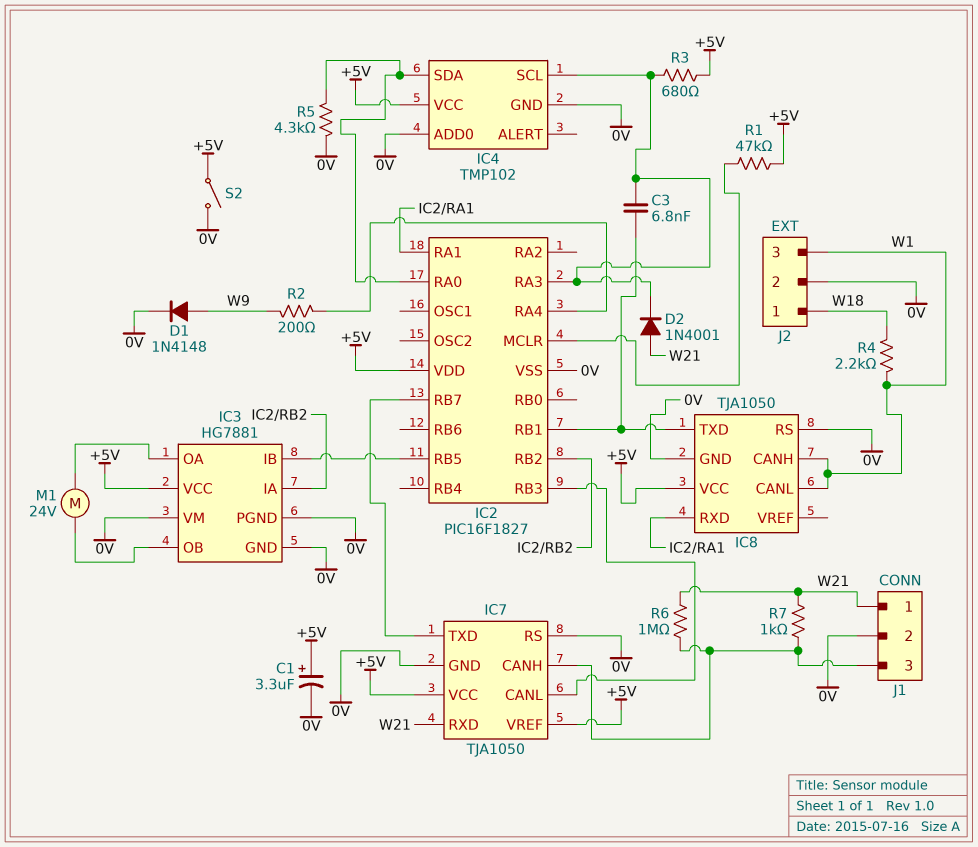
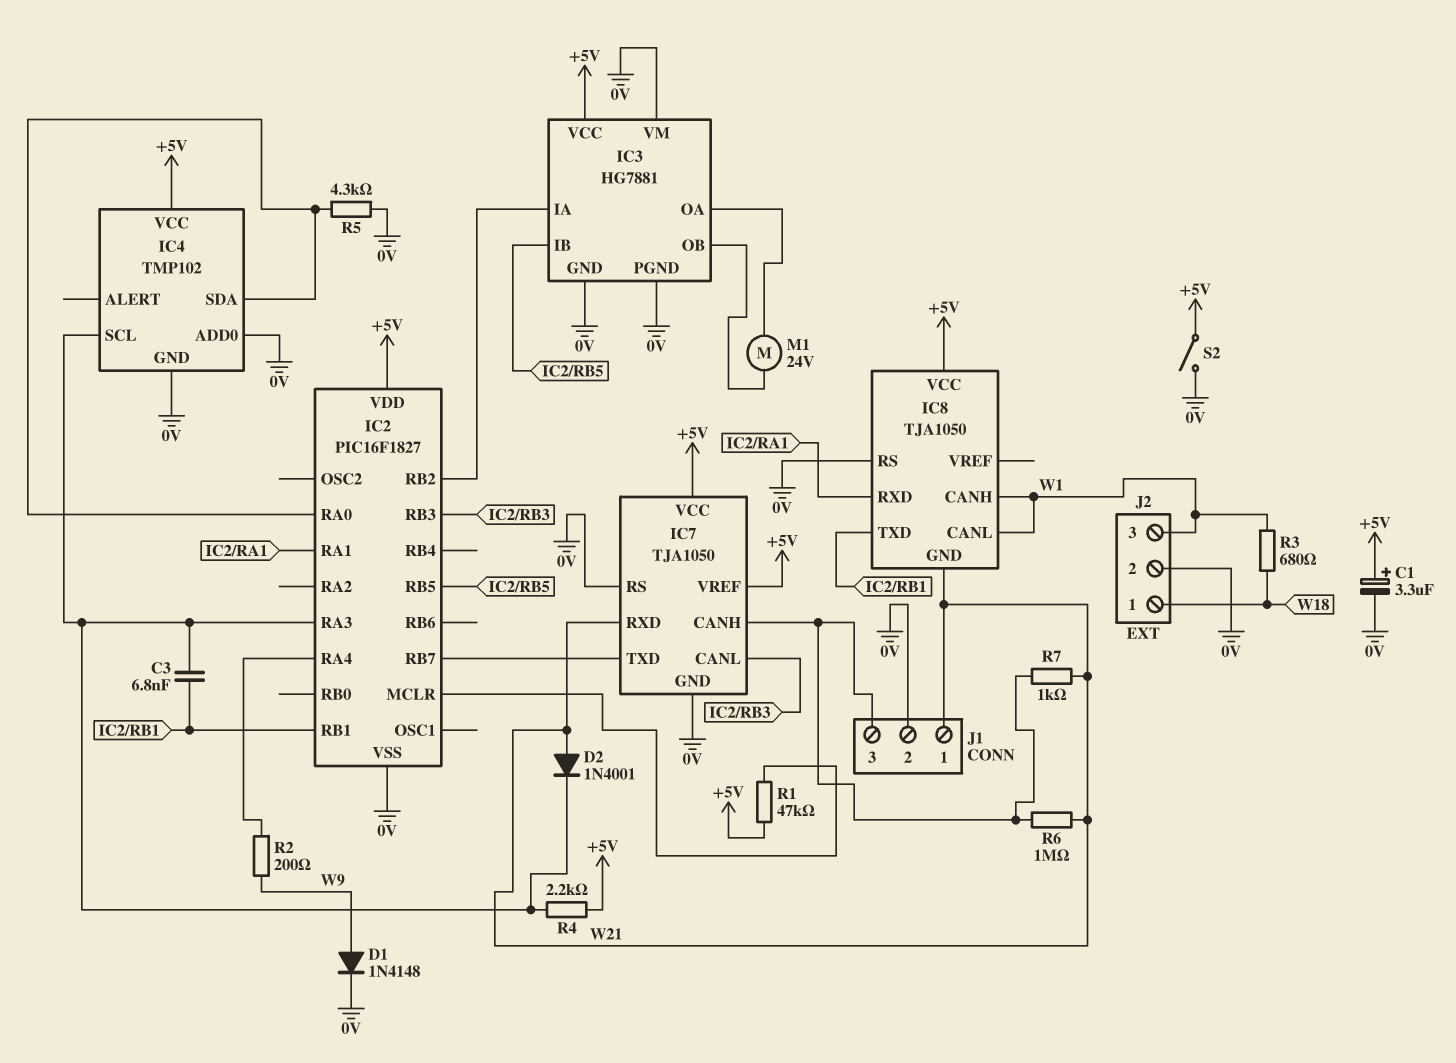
IC8 pin GND: 0V -> W21
R3: 680 (+5V, IC2/RA3) -> 680 (W1, W18)
R4: 2.2k (W1, W18) -> 2.2k (+5V, IC2/RA3)

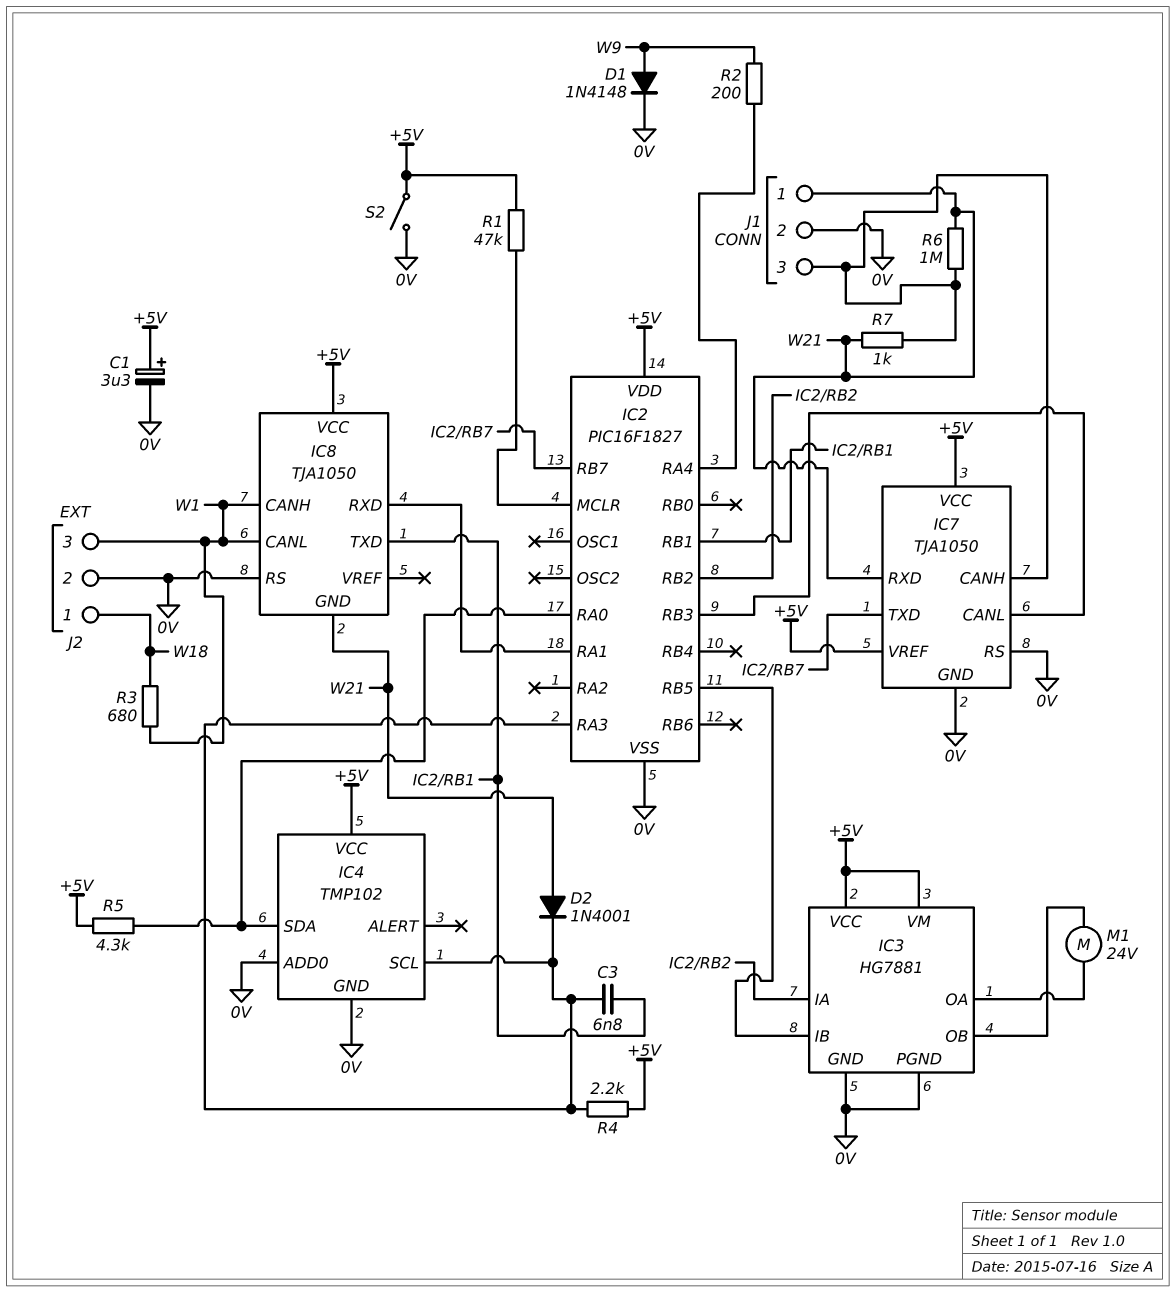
IC3 pin VM: 0V -> +5V
R5: 4.3k (0V, IC2/RA0) -> 4.3k (+5V, IC2/RA0)

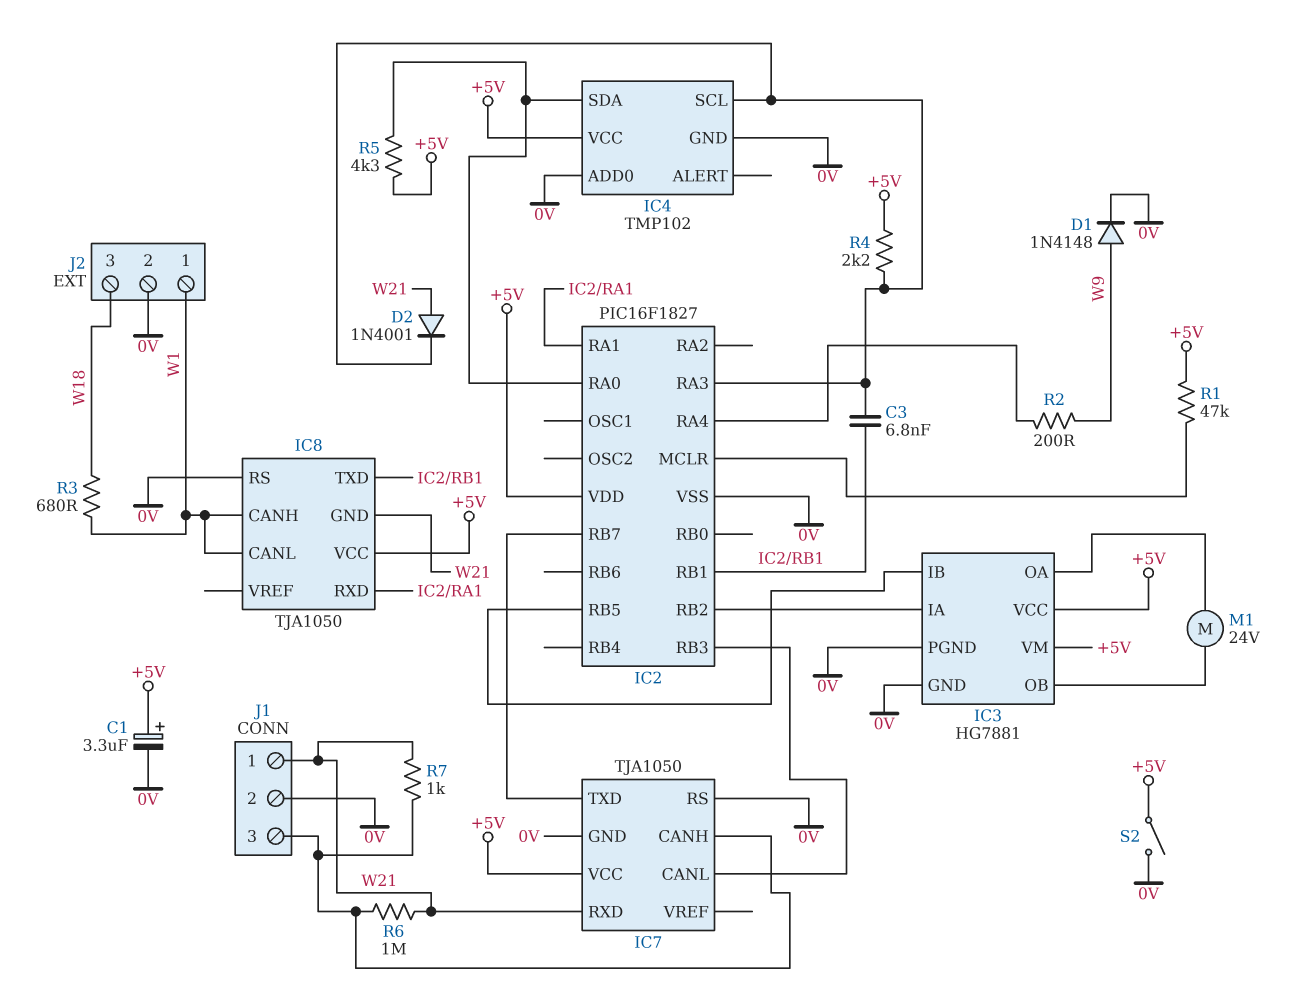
IC7 pin VREF: +5V -> none
J2 pin 1: W18 -> W1
J2 pin 3: W1 -> W18

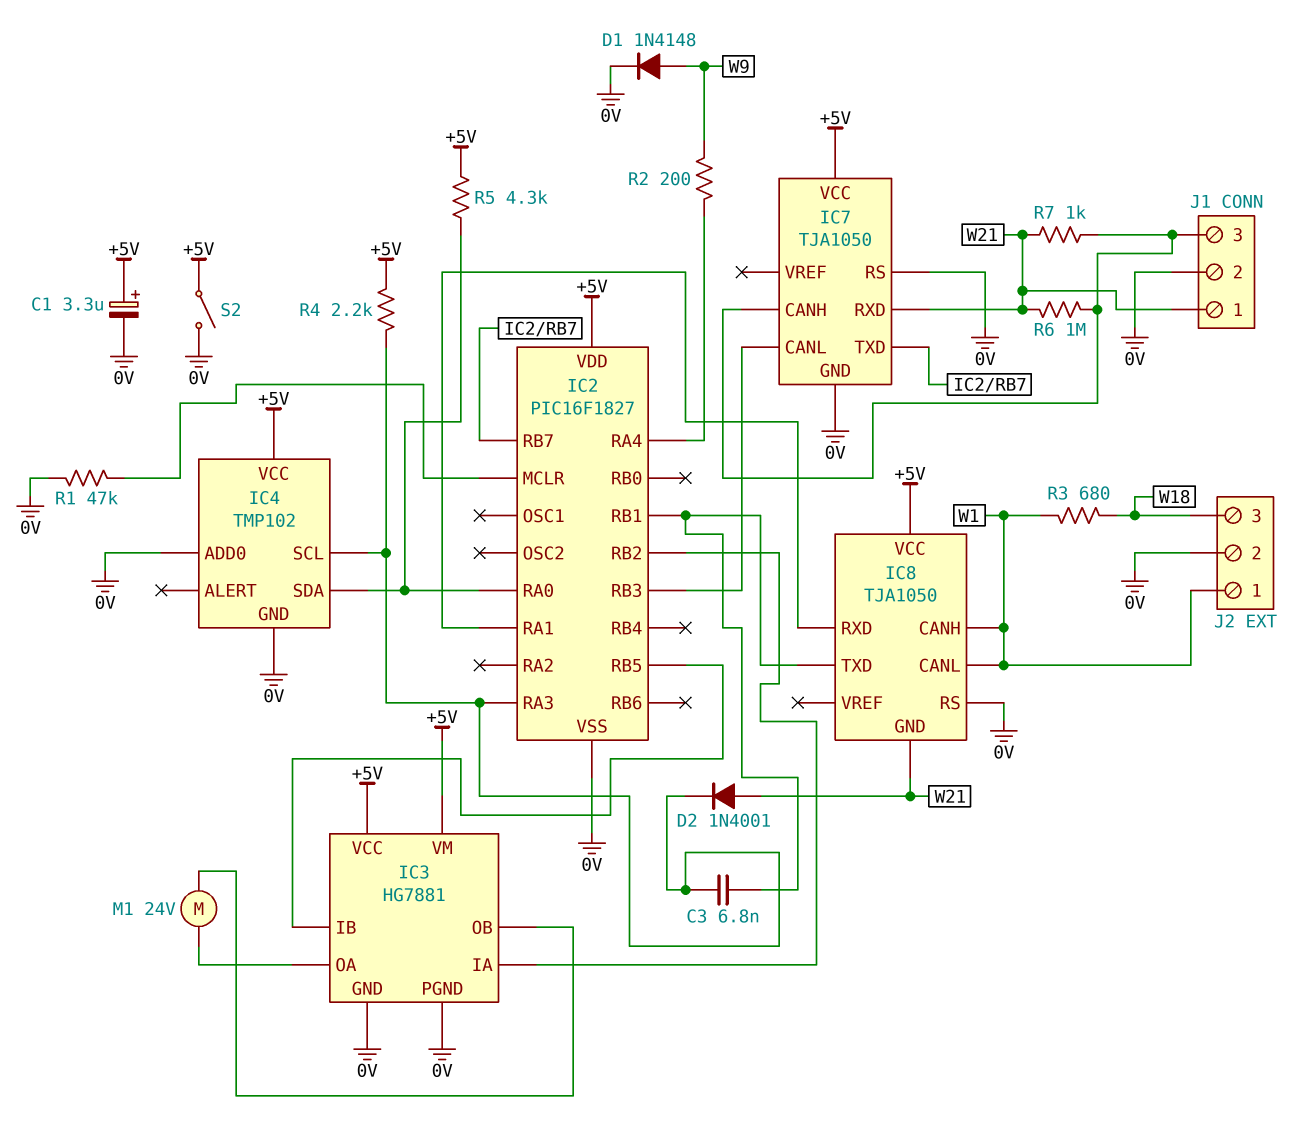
R1: 47k (+5V, IC2/MCLR) -> 47k (0V, IC2/MCLR)

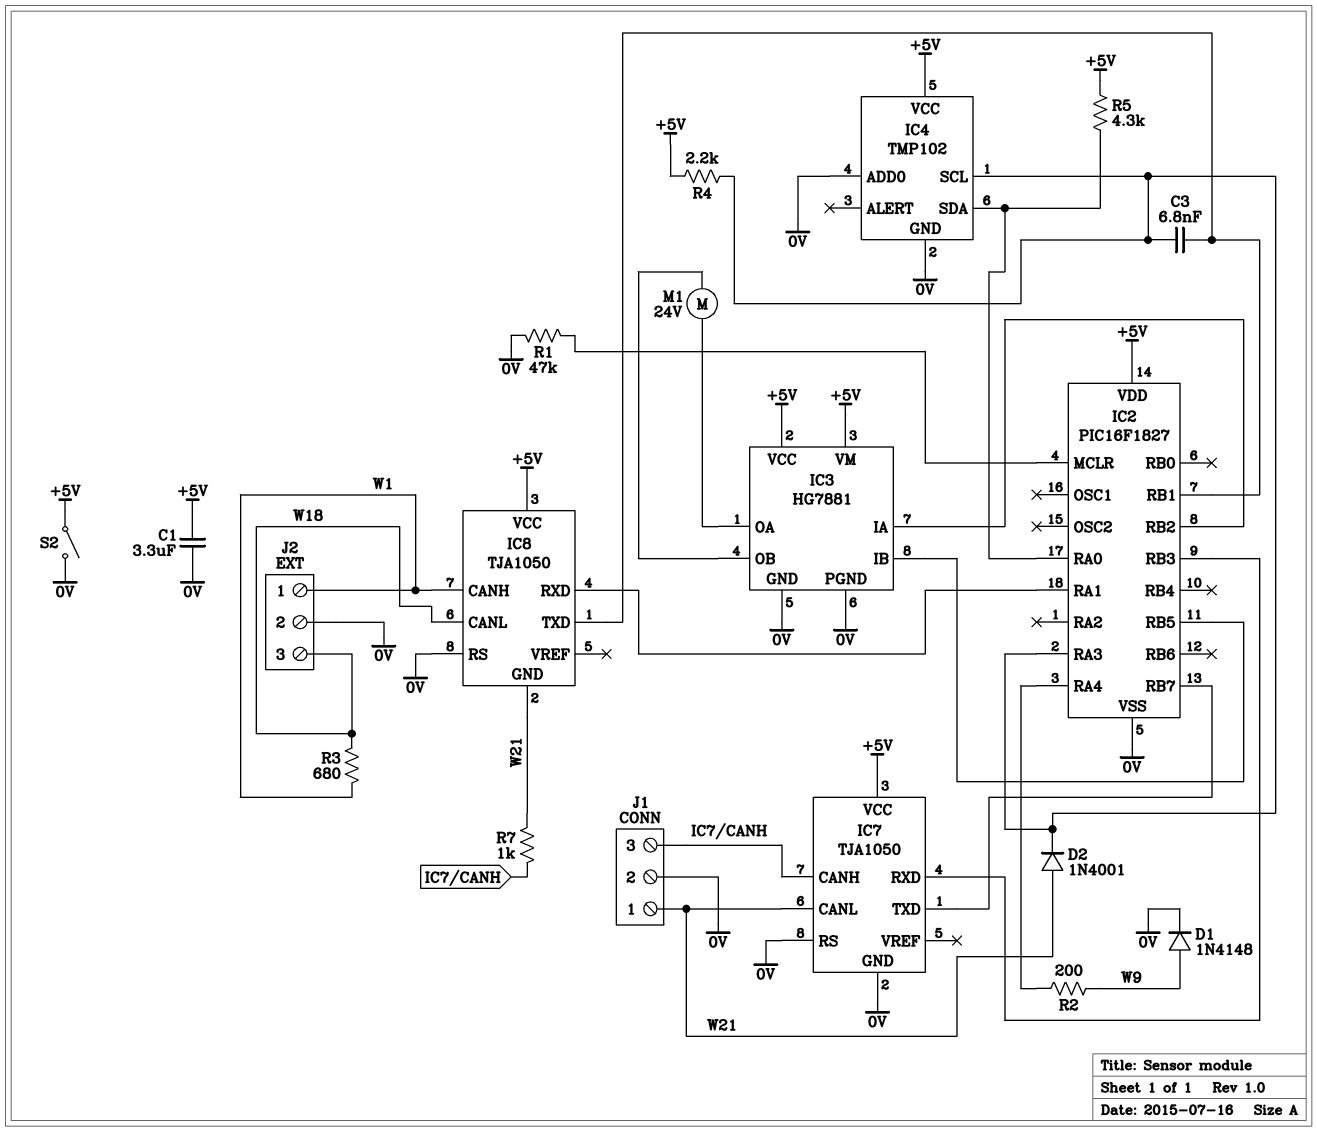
C1: 3.3uF (plus +5V, minus 0V) -> 3.3uF (+5V, 0V)
IC7 pin CANL: IC2/RB3 -> W21
IC7 pin RXD: W21 -> IC2/RB3
IC8 pin CANL: W1 -> W18
R6: 1M (IC7/CANH, W21) -> none

